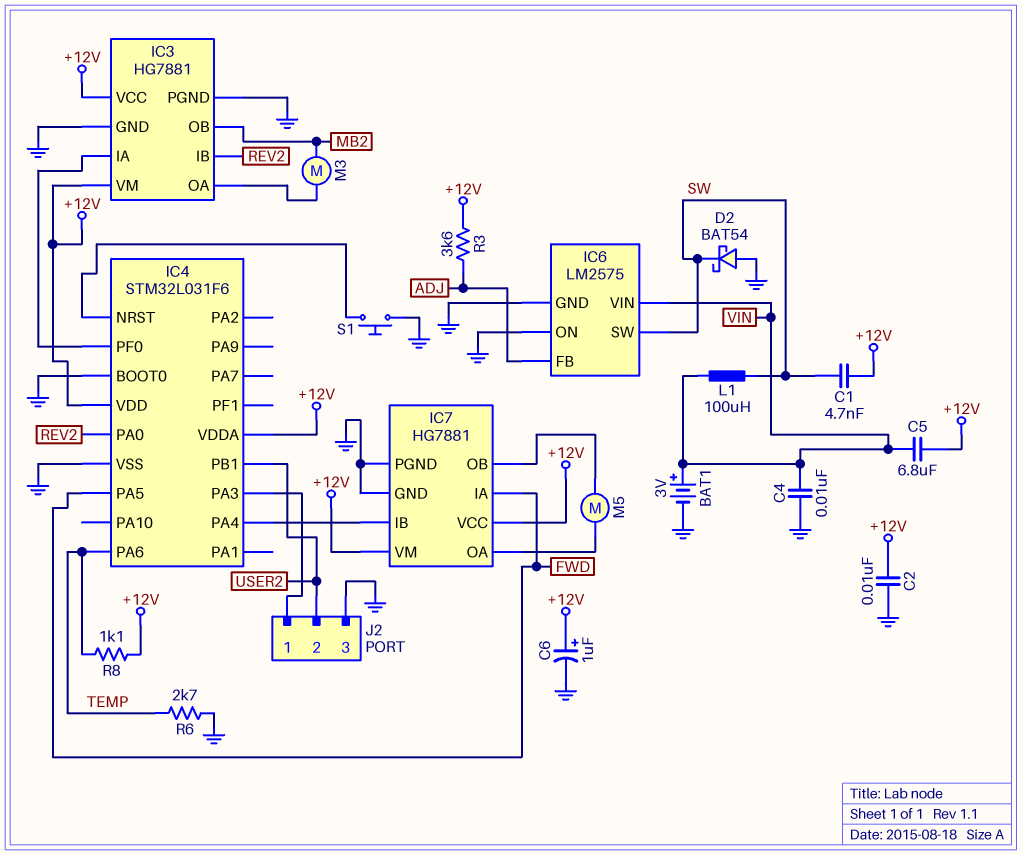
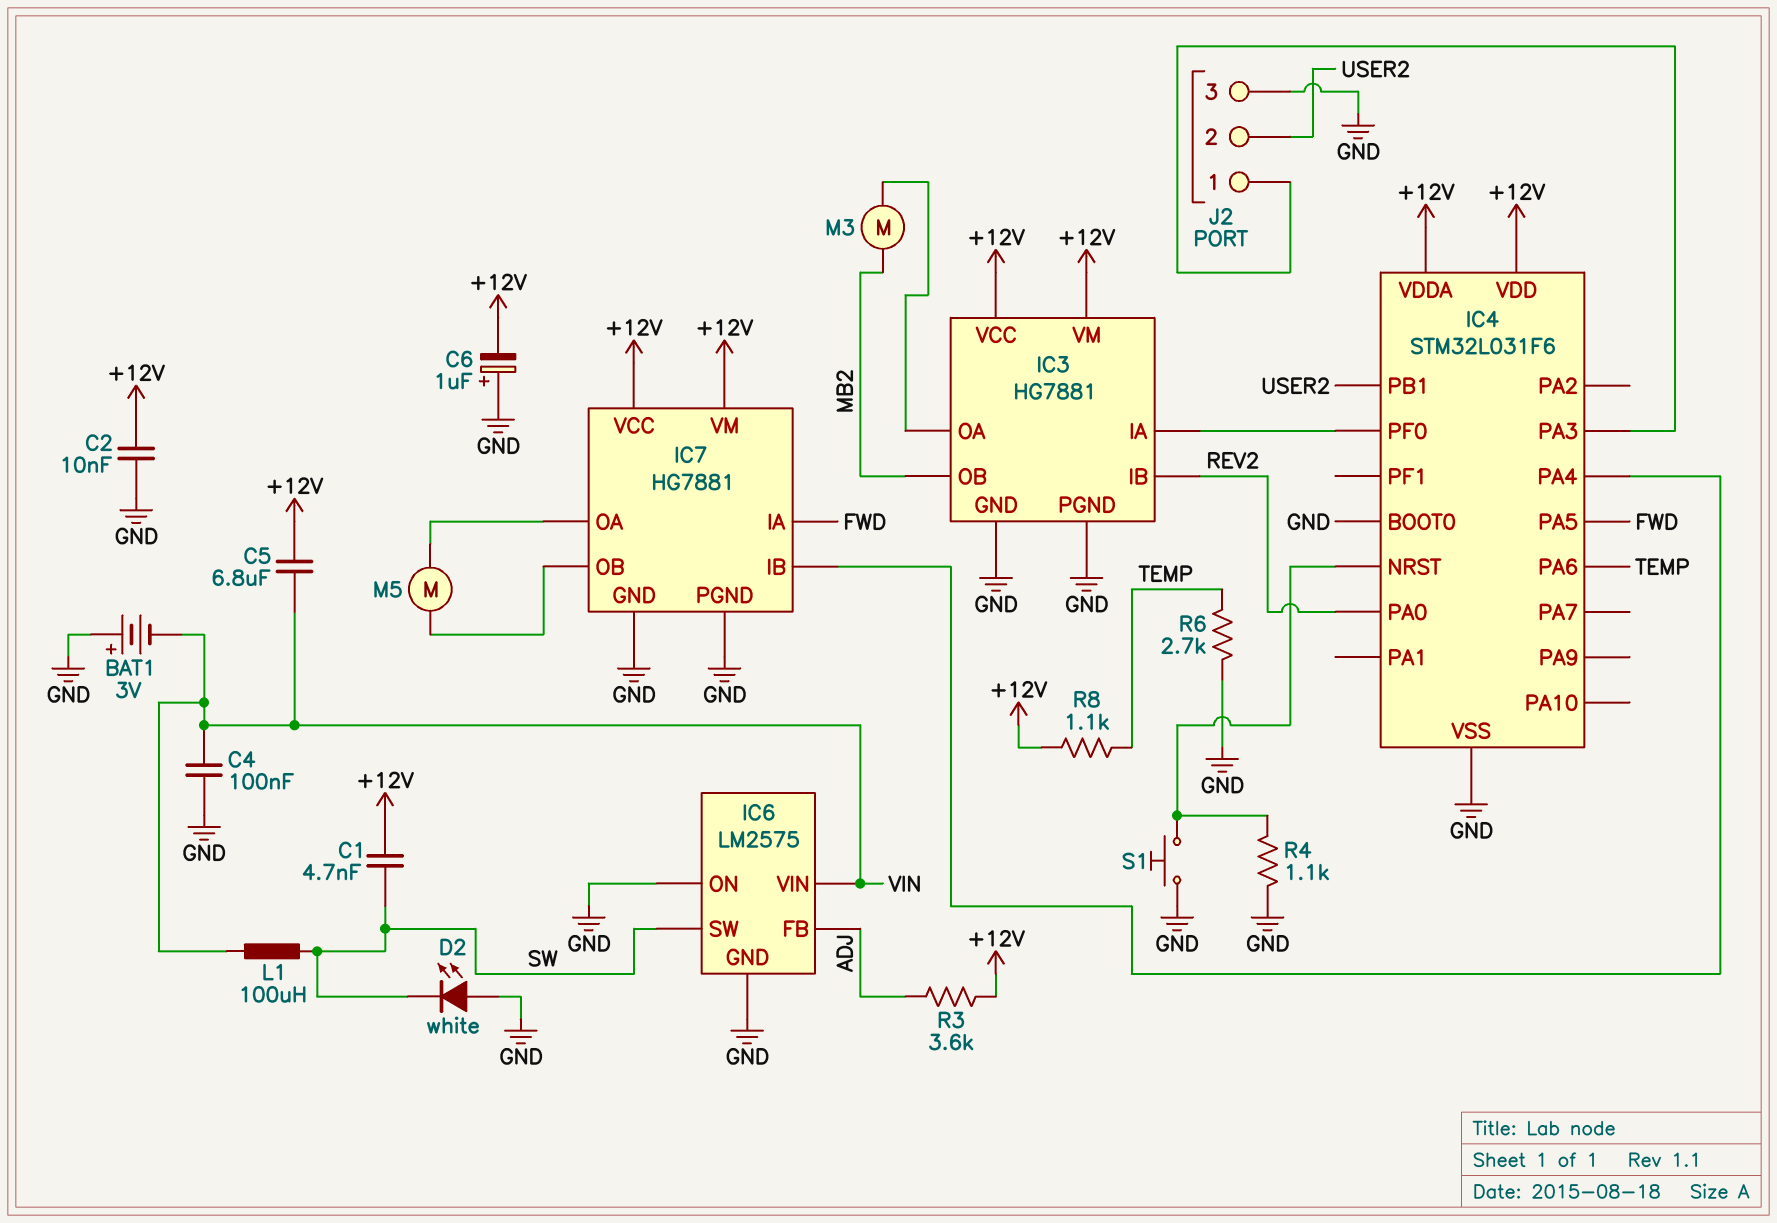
BAT1: 3V (plus VIN, minus GND) -> 3V (plus GND, minus VIN)
C4: 10nF (GND, VIN) -> 100nF (GND, VIN)
C6: 1uF (plus +12V, minus GND) -> 1uF (plus GND, minus +12V)
D2: schottky BAT54 (A GND, K SW) -> LED white (A GND, K SW)
R4: none -> 1.1k (GND, IC4/NRST)

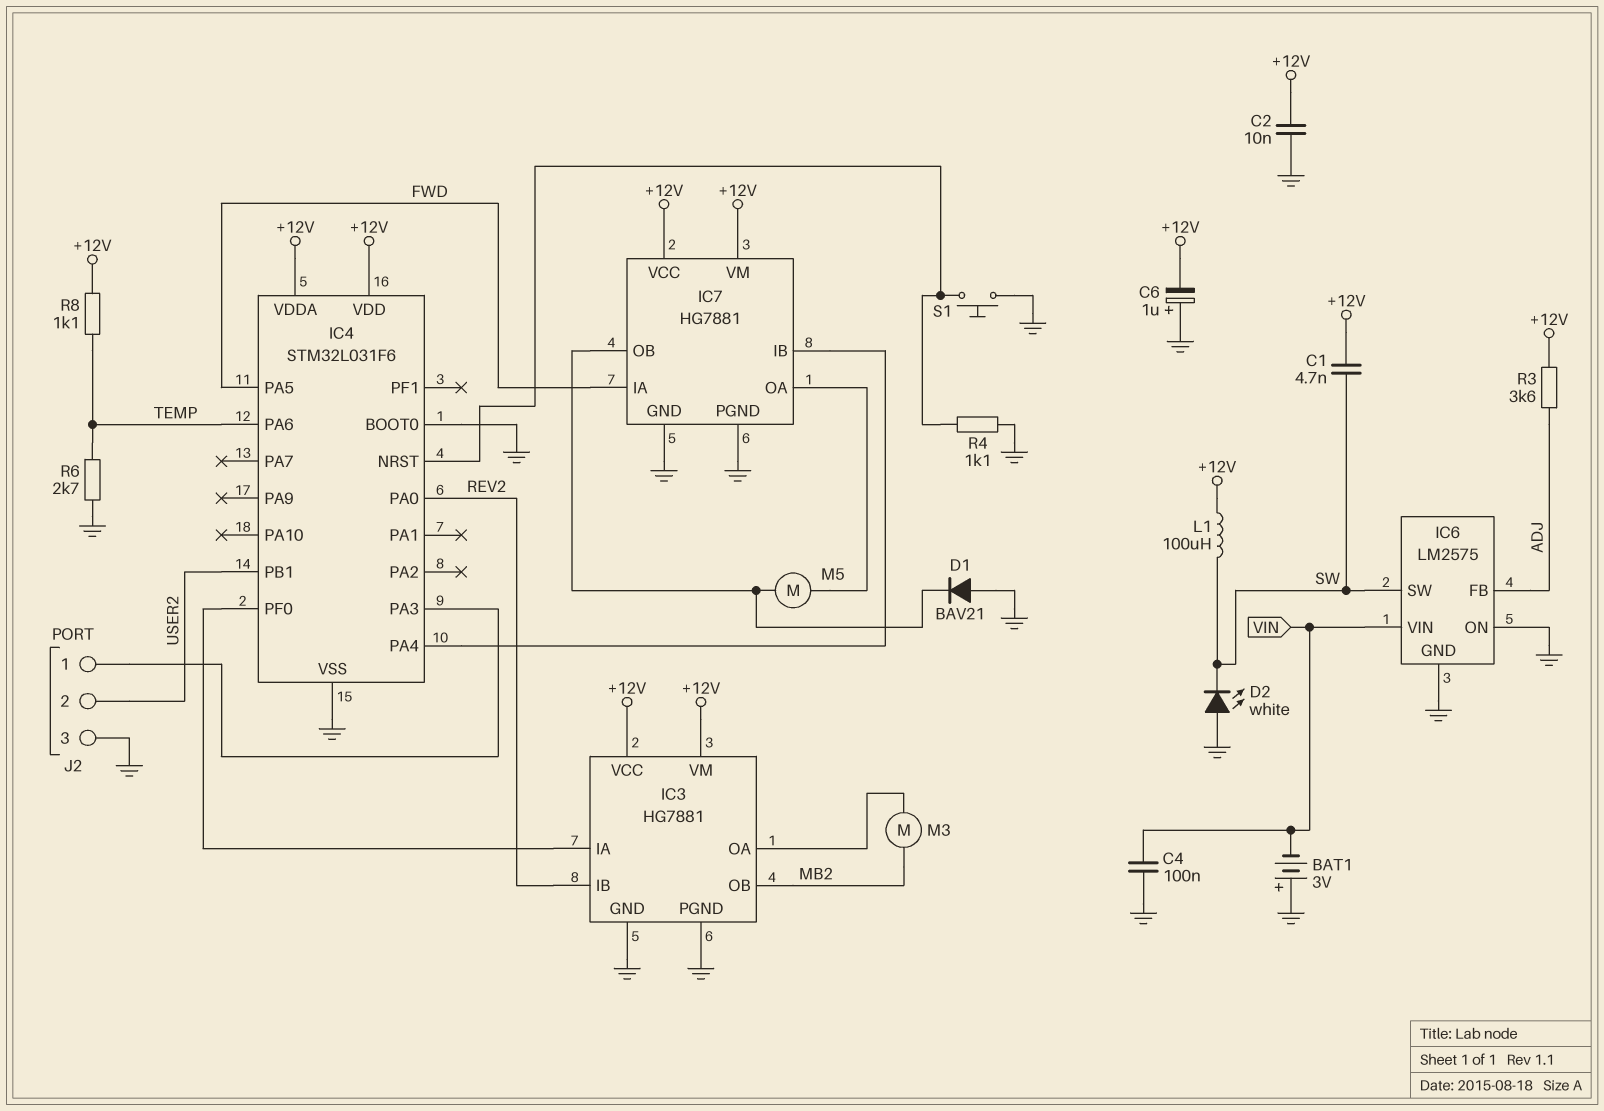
C5: 6.8uF (+12V, VIN) -> none
D1: none -> diode BAV21 (A GND, K IC7/OB)
L1: 100uH (SW, VIN) -> 100uH (+12V, SW)

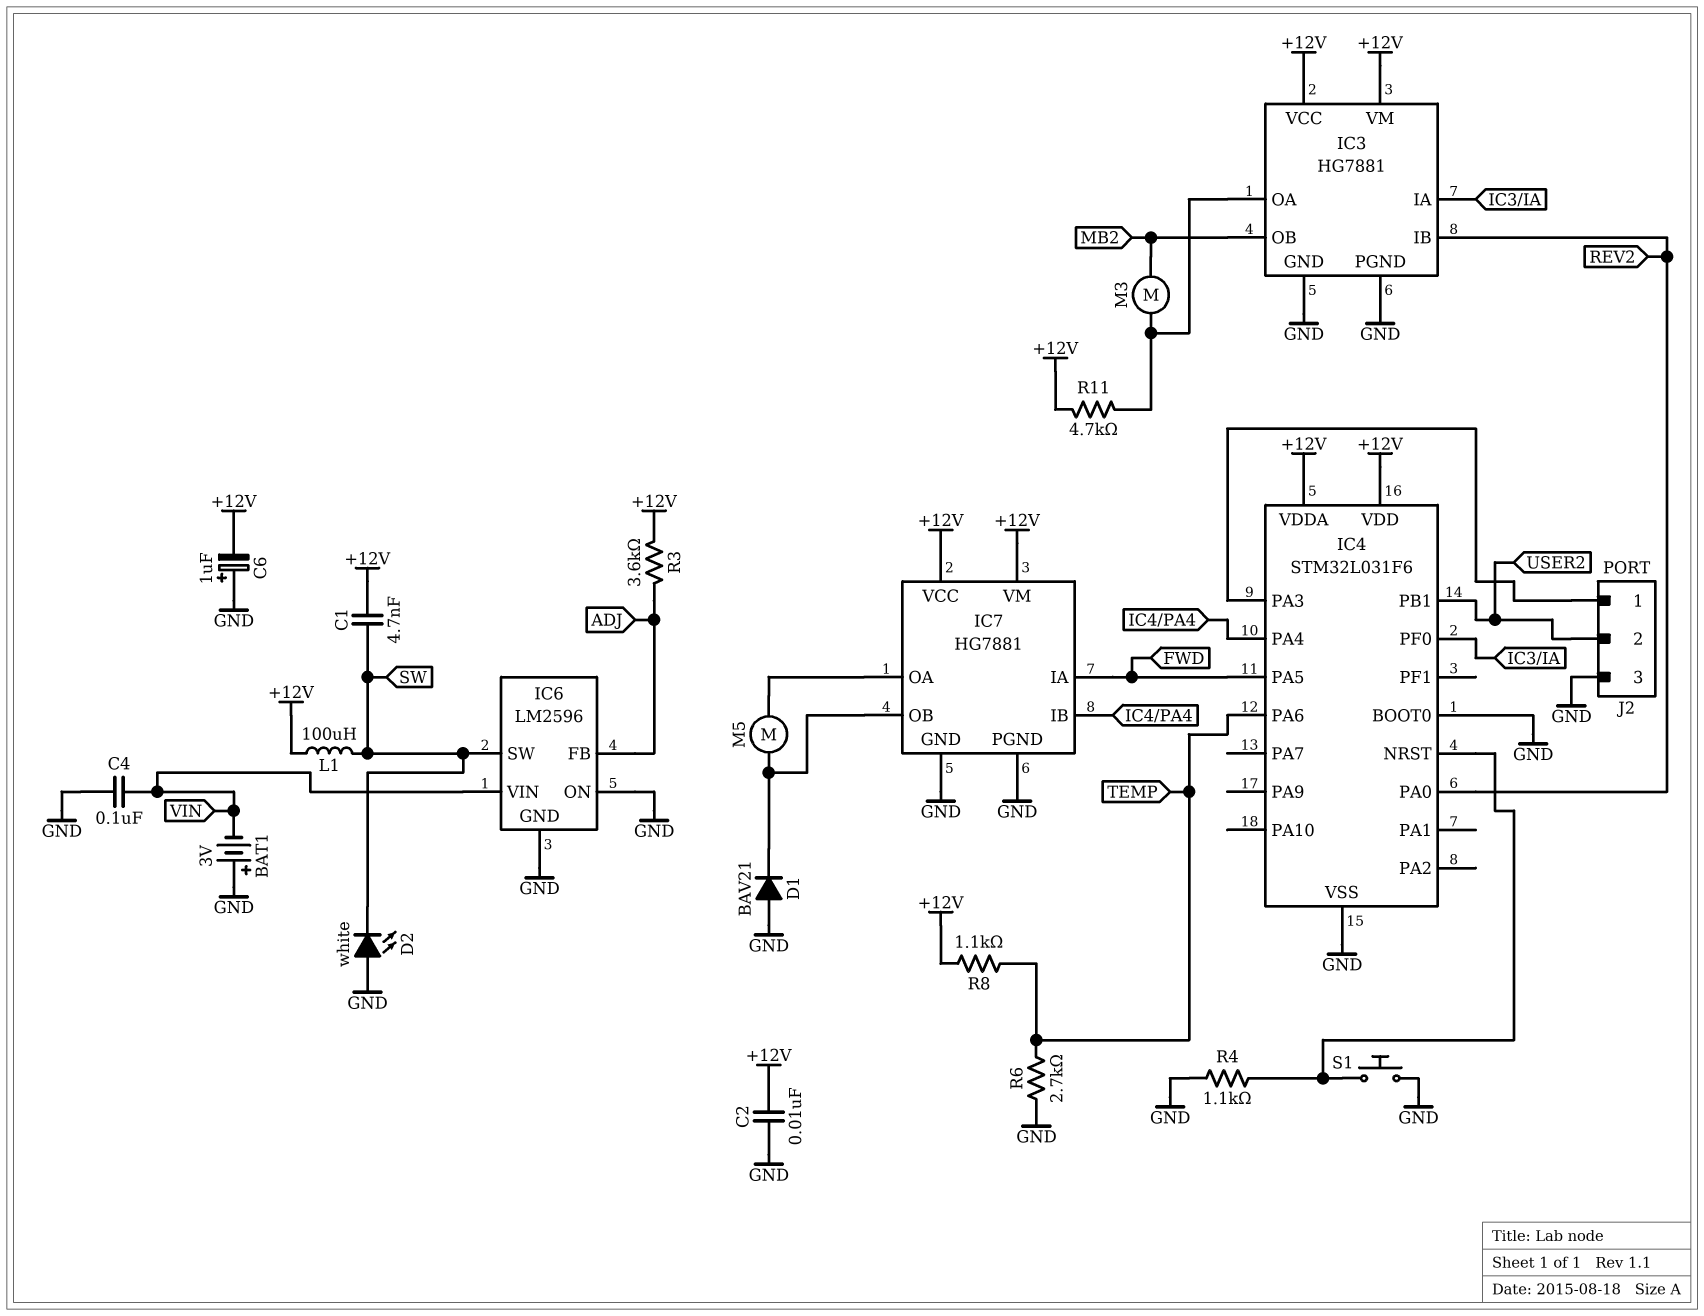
IC6: LM2575 -> LM2596
R11: none -> 4.7k (+12V, IC3/OA)

